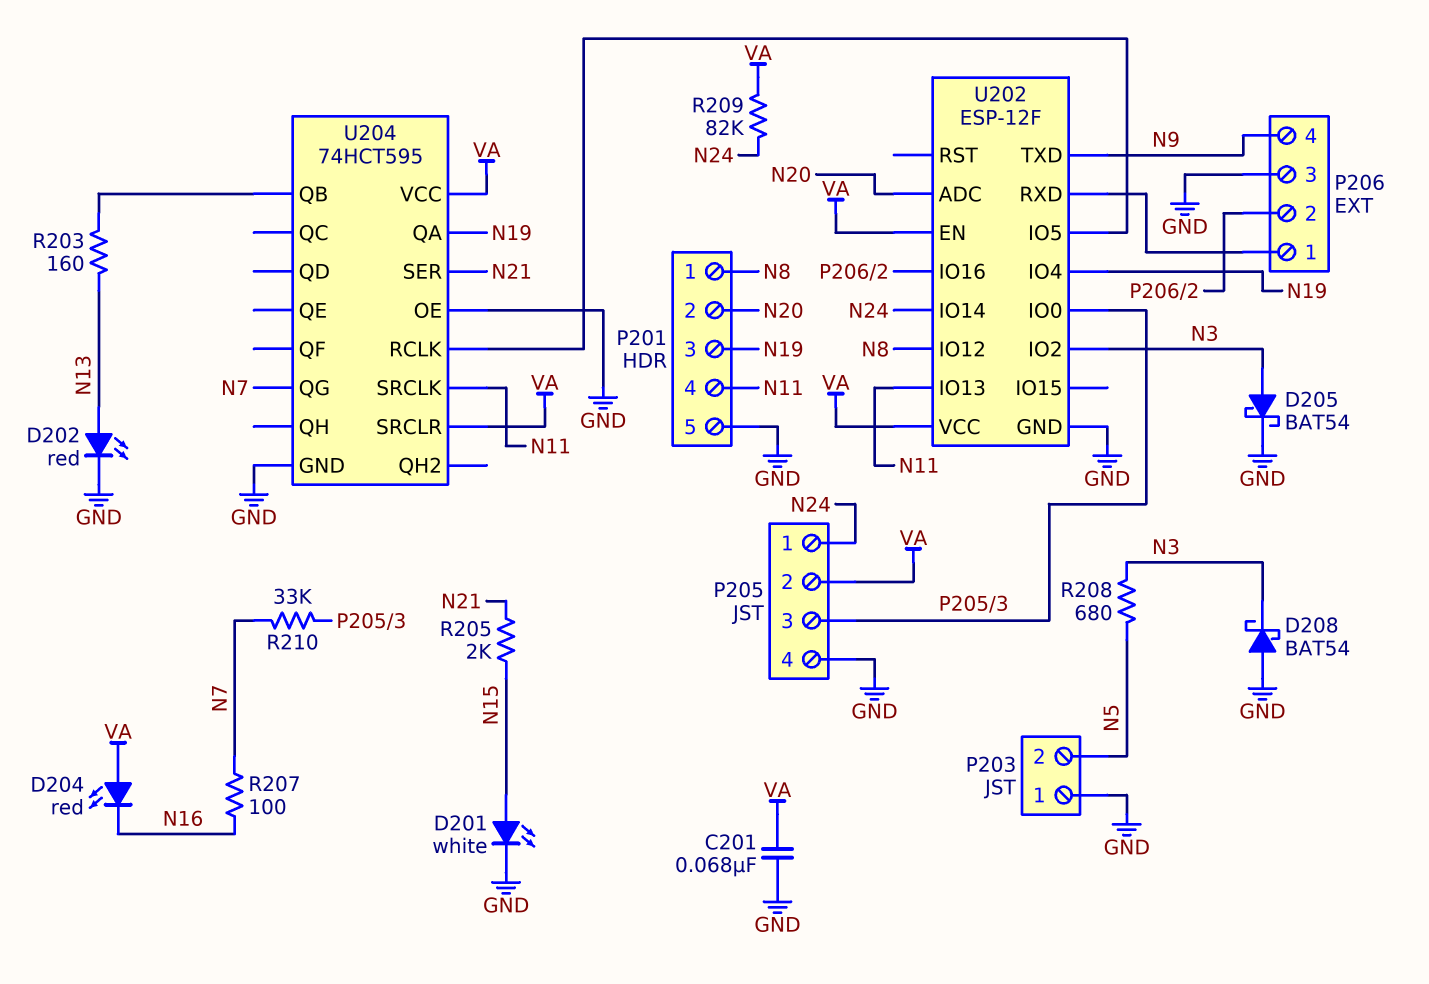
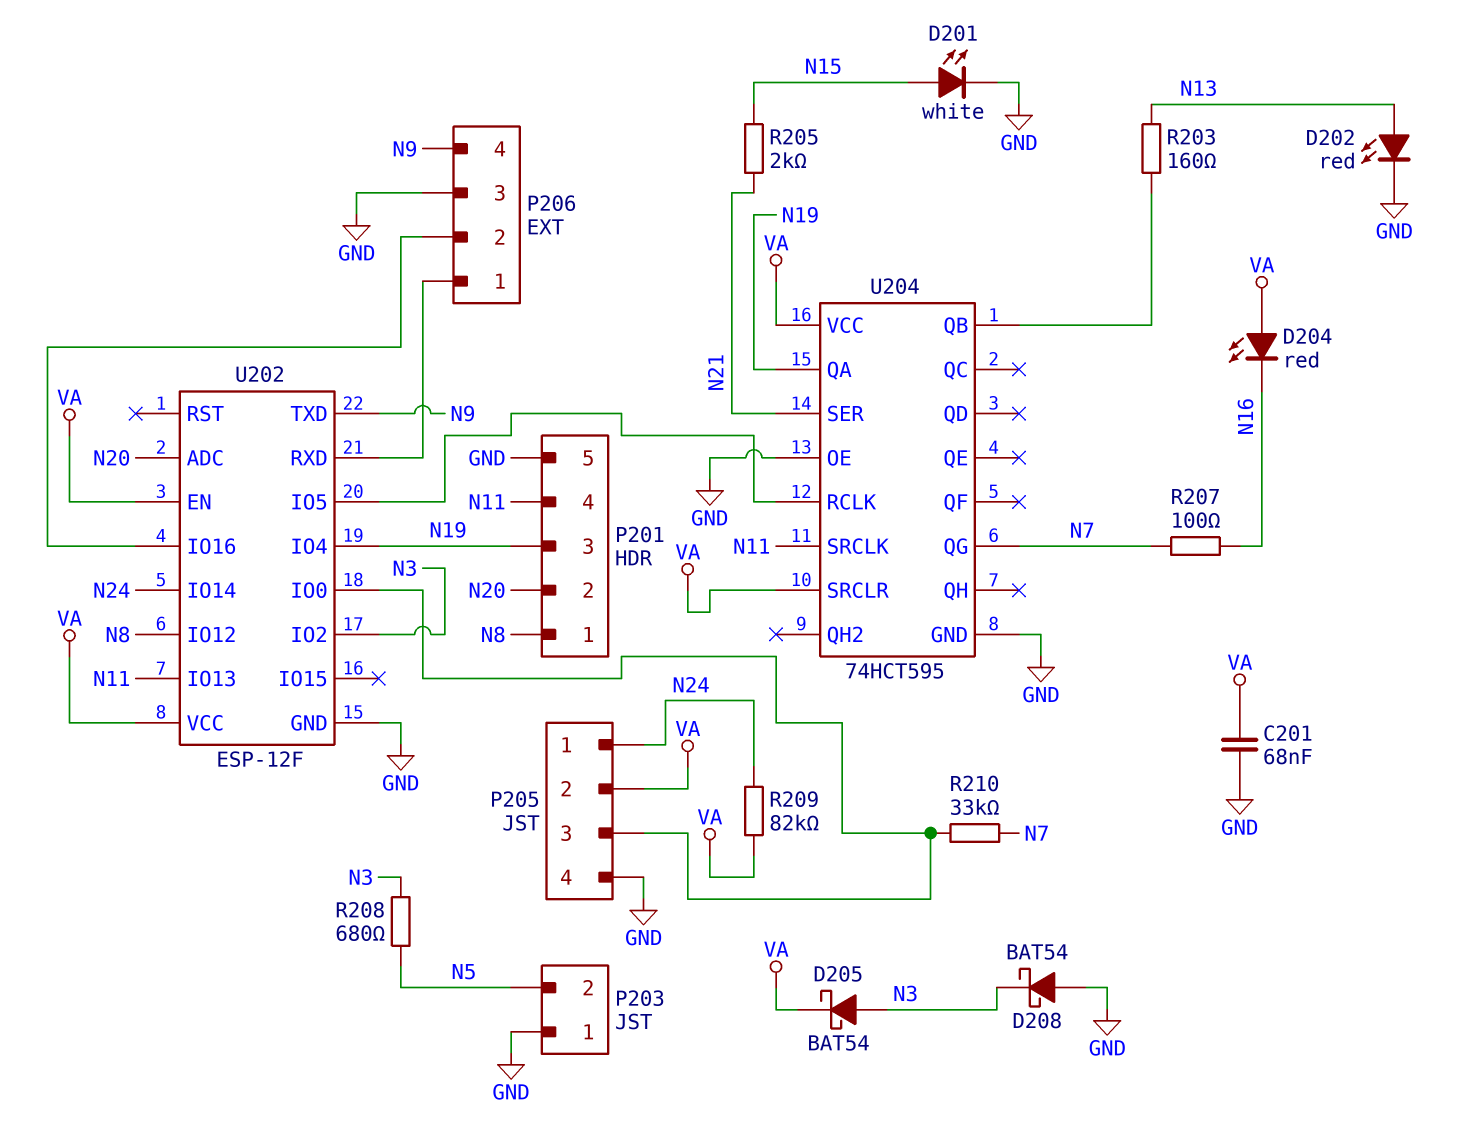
D205: schottky BAT54 (A N3, K GND) -> schottky BAT54 (A N3, K VA)

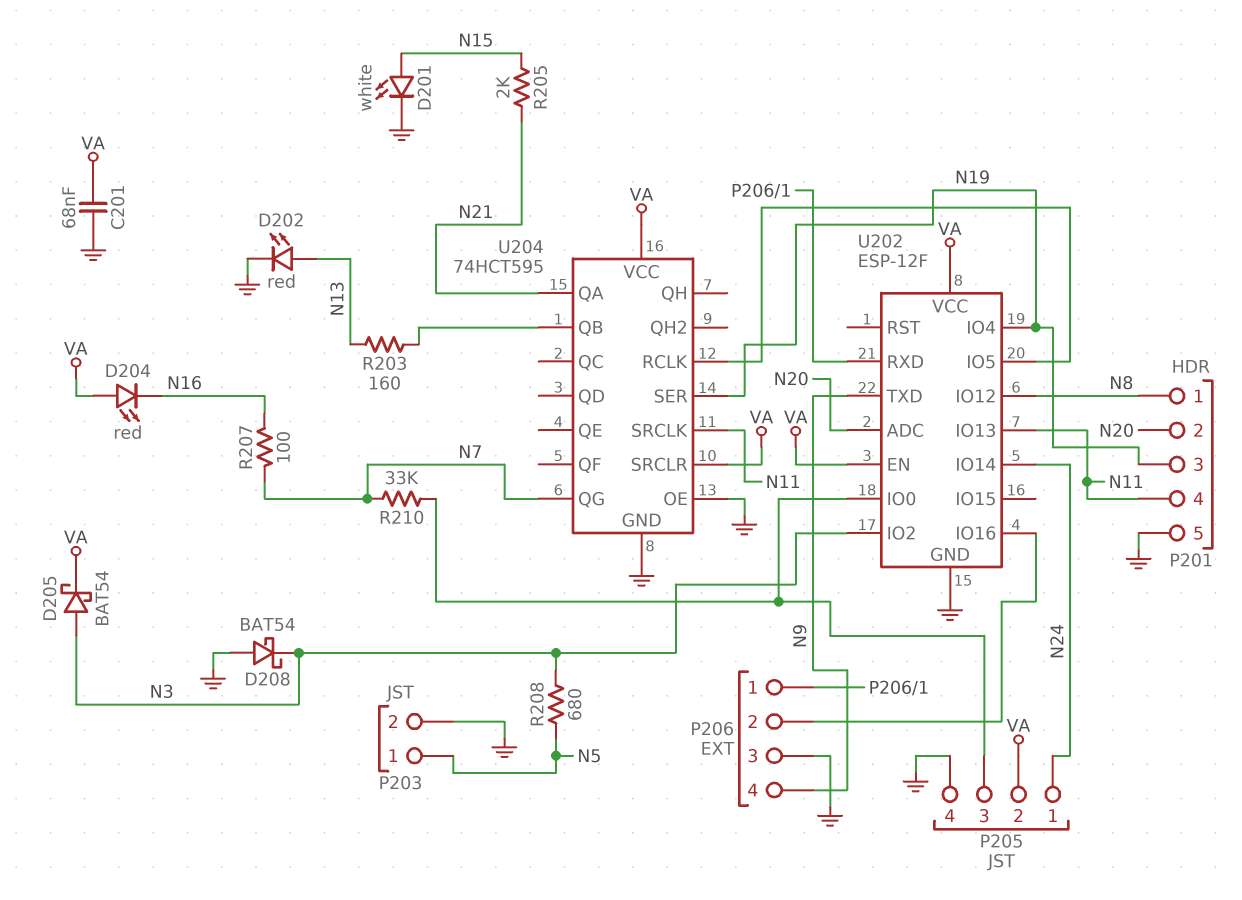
P203 pin 1: GND -> N5
P203 pin 2: N5 -> GND
R209: 82k (N24, VA) -> none
U204 pin QA: N19 -> N21
U204 pin SER: N21 -> N19

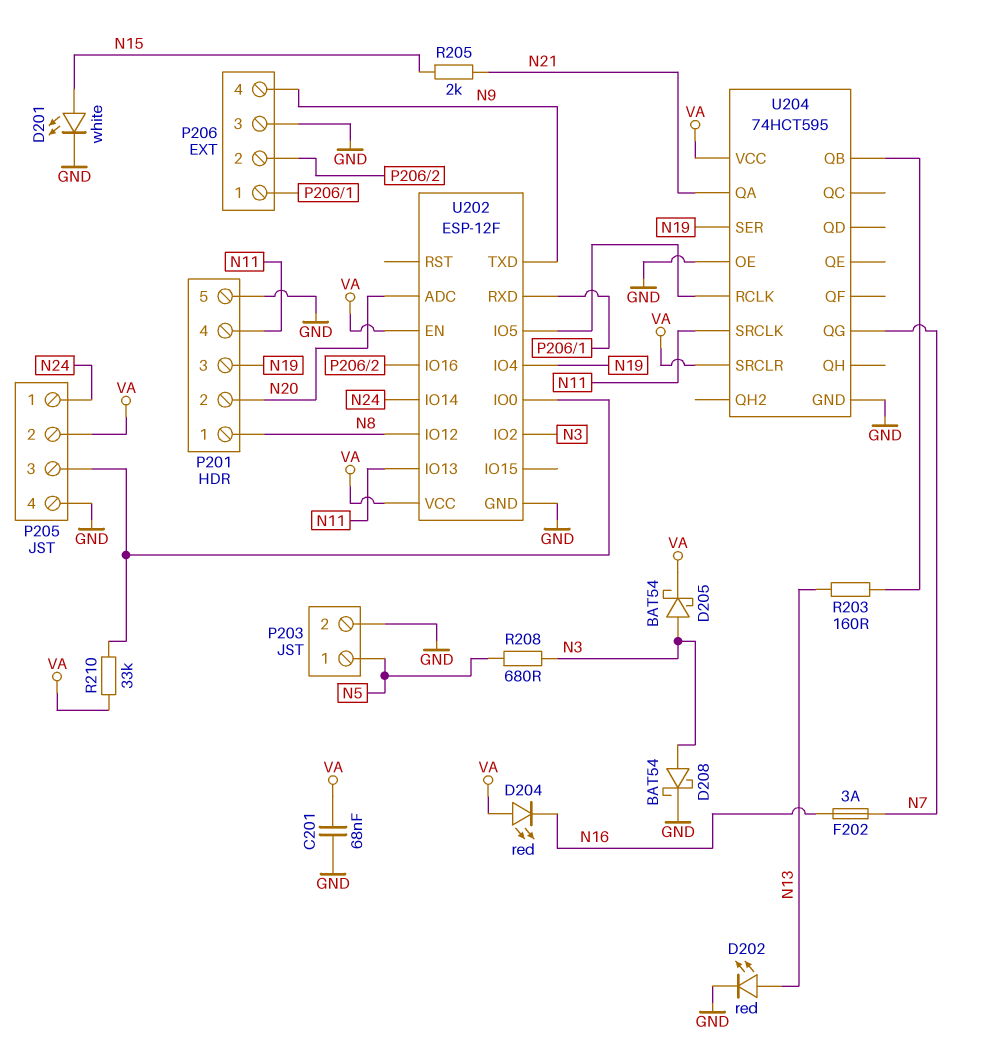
D208: schottky BAT54 (A GND, K N3) -> schottky BAT54 (A N3, K GND)
F202: none -> 3A (N7, N16)
R207: 100 (N7, N16) -> none
R210: 33k (N7, P205/3) -> 33k (P205/3, VA)

